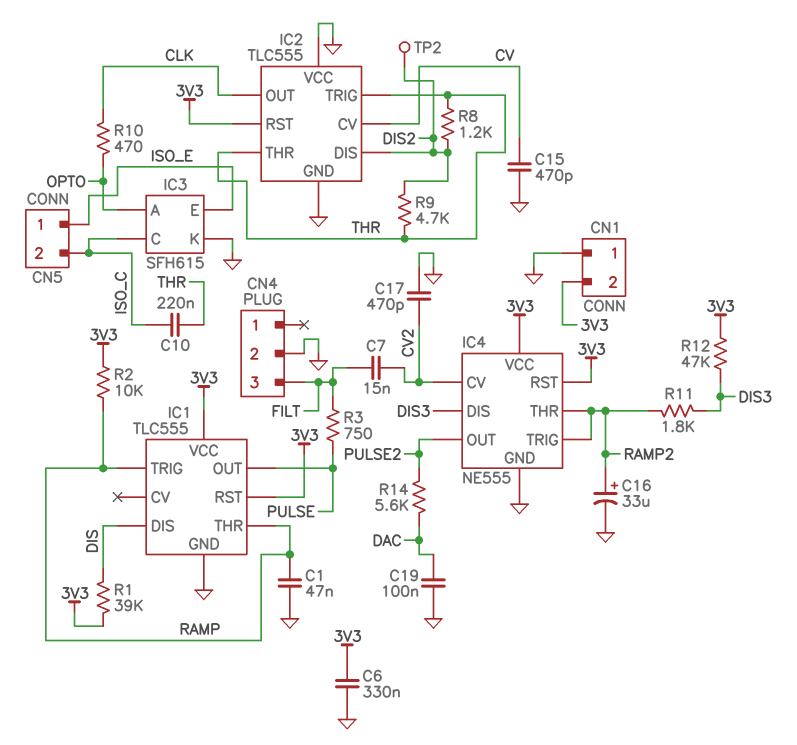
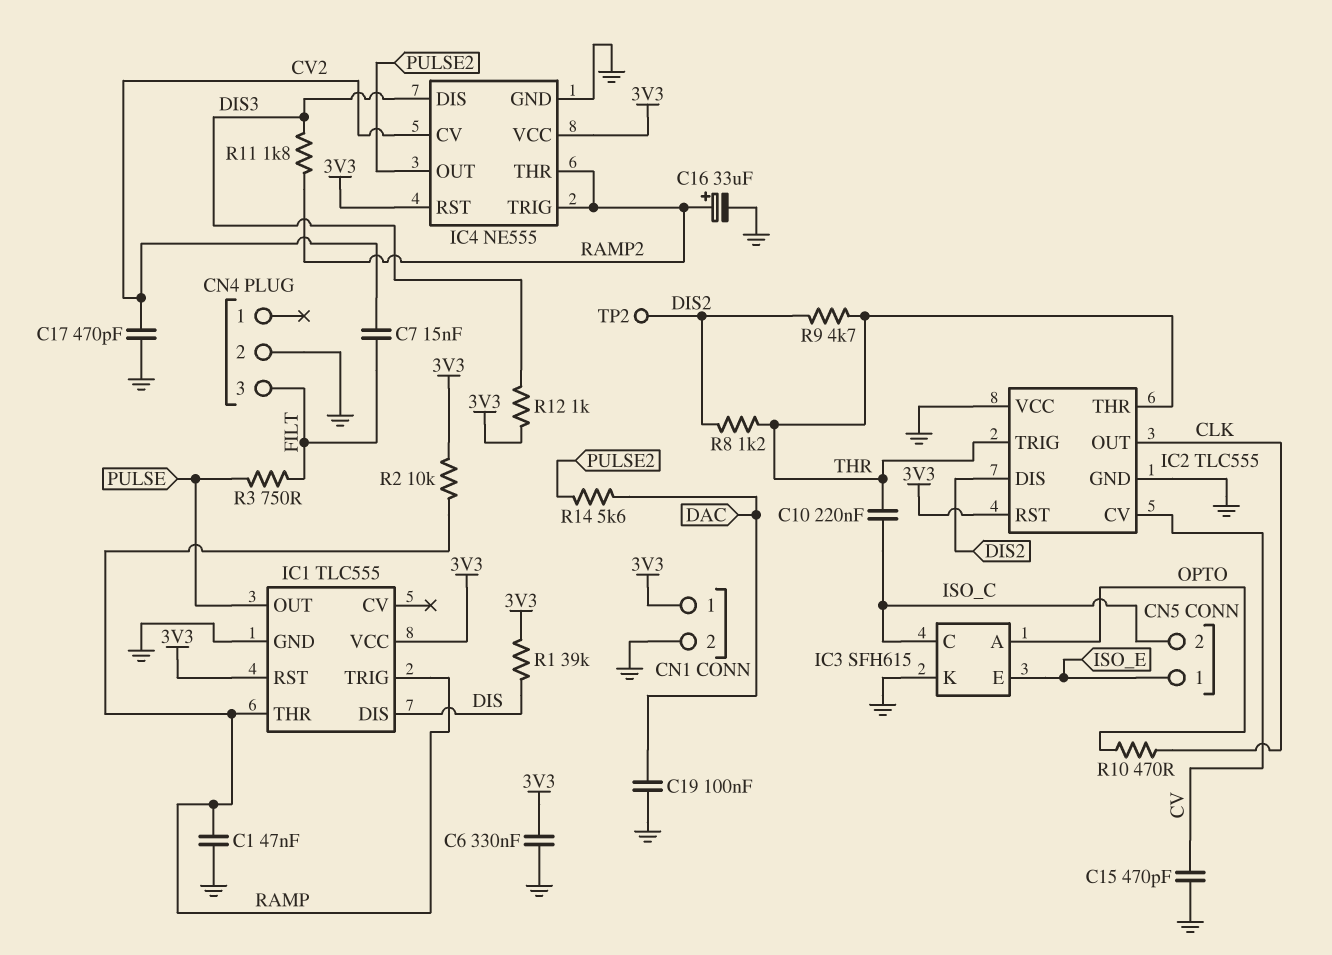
CN1 pin 1: GND -> 3V3
CN1 pin 2: 3V3 -> GND
R12: 47k (3V3, DIS3) -> 1k (3V3, DIS3)

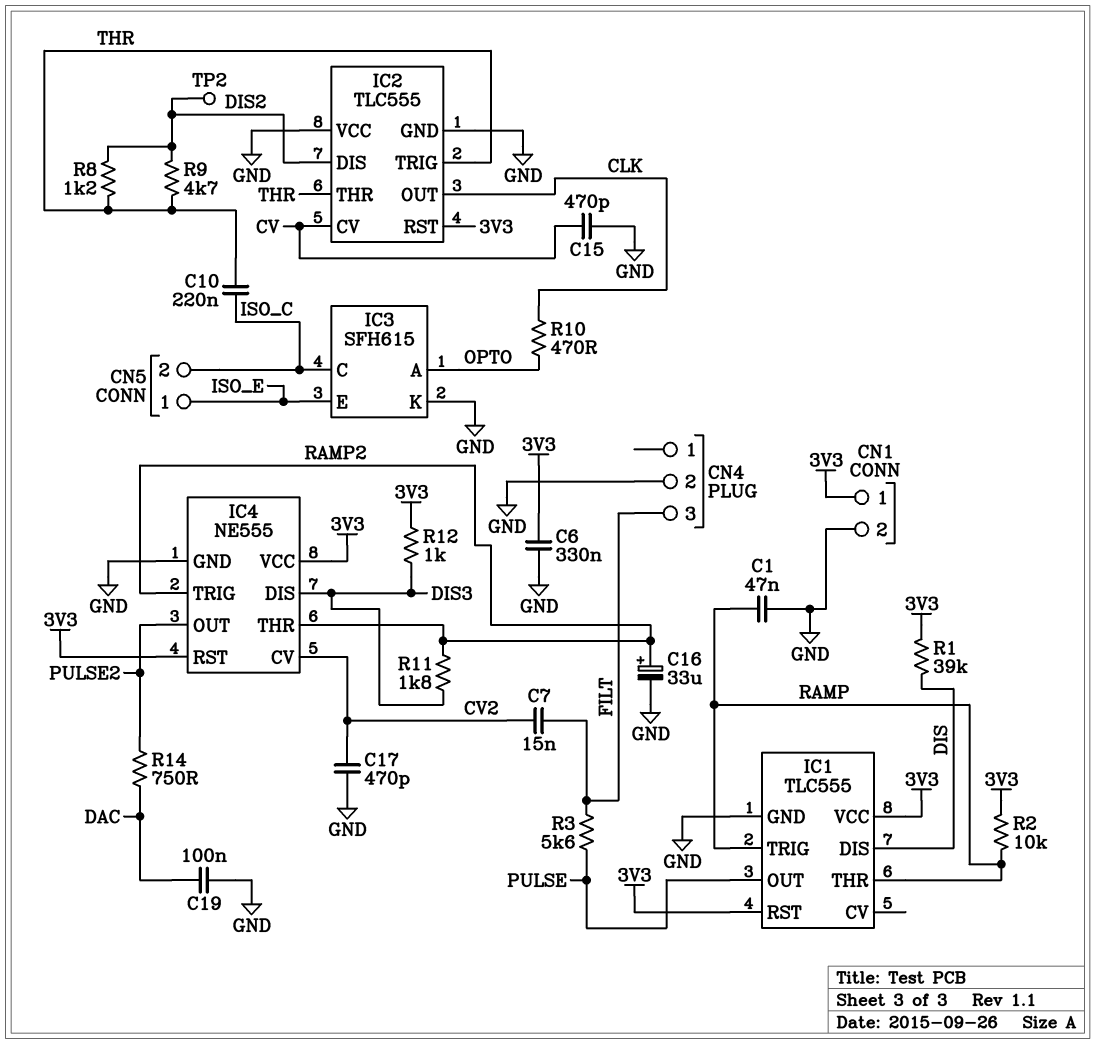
R3: 750 (FILT, PULSE) -> 5.6k (FILT, PULSE)
R14: 5.6k (DAC, PULSE2) -> 750 (DAC, PULSE2)

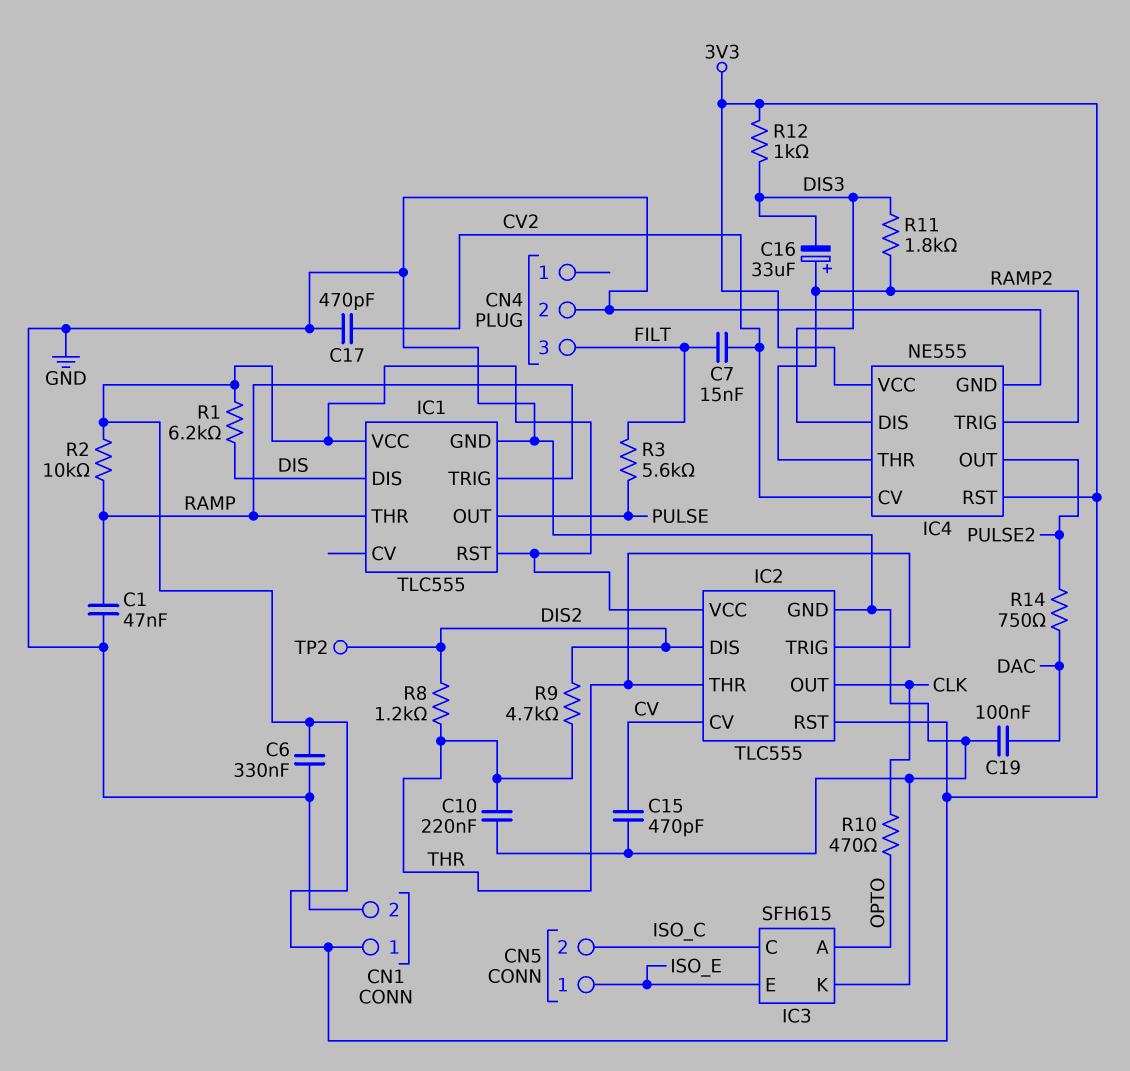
C10: 220nF (ISO_C, THR) -> 220nF (GND, THR)
C16: 33uF (plus RAMP2, minus GND) -> 33uF (plus RAMP2, minus DIS3)
IC2 pin VCC: GND -> 3V3
R1: 39k (3V3, DIS) -> 6.2k (3V3, DIS)

